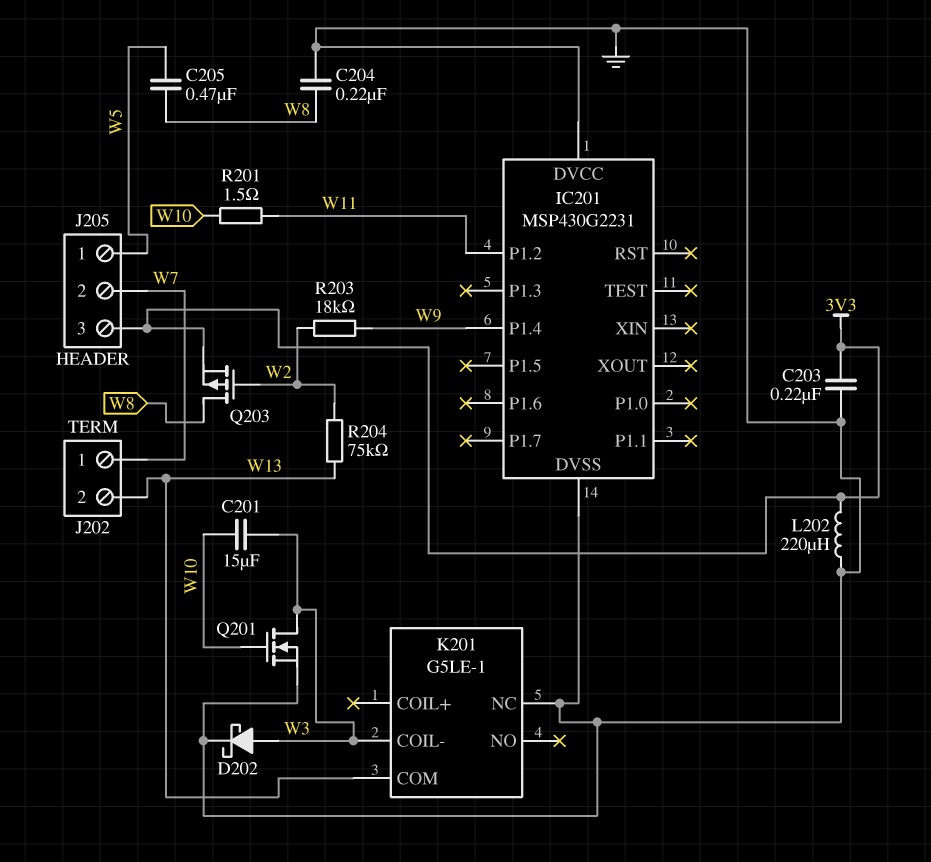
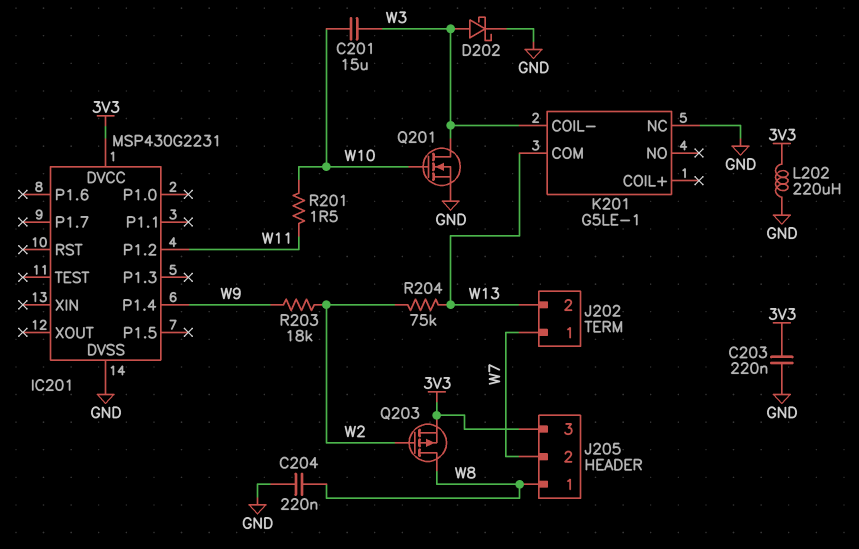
C205: 470nF (W5, W8) -> none
IC201 pin DVCC: GND -> 3V3
J205 pin 1: W5 -> W8

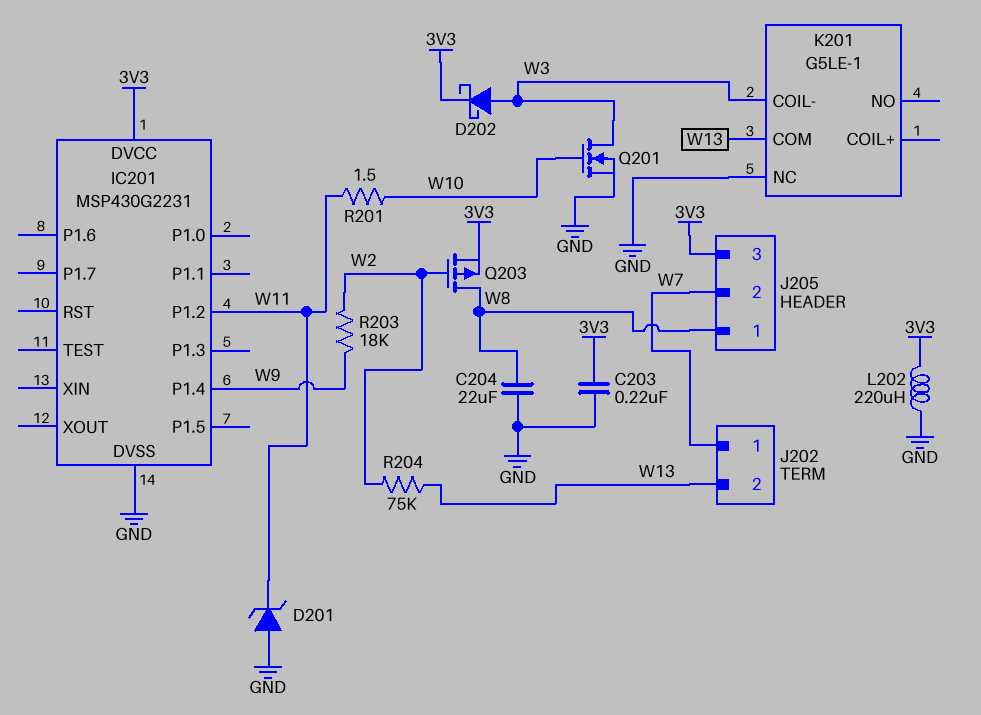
C201: 15uF (W3, W10) -> none
C204: 220nF (GND, W8) -> 22uF (GND, W8)
D201: none -> zener (A GND, K W11)
D202: schottky (A W3, K GND) -> schottky (A W3, K 3V3)

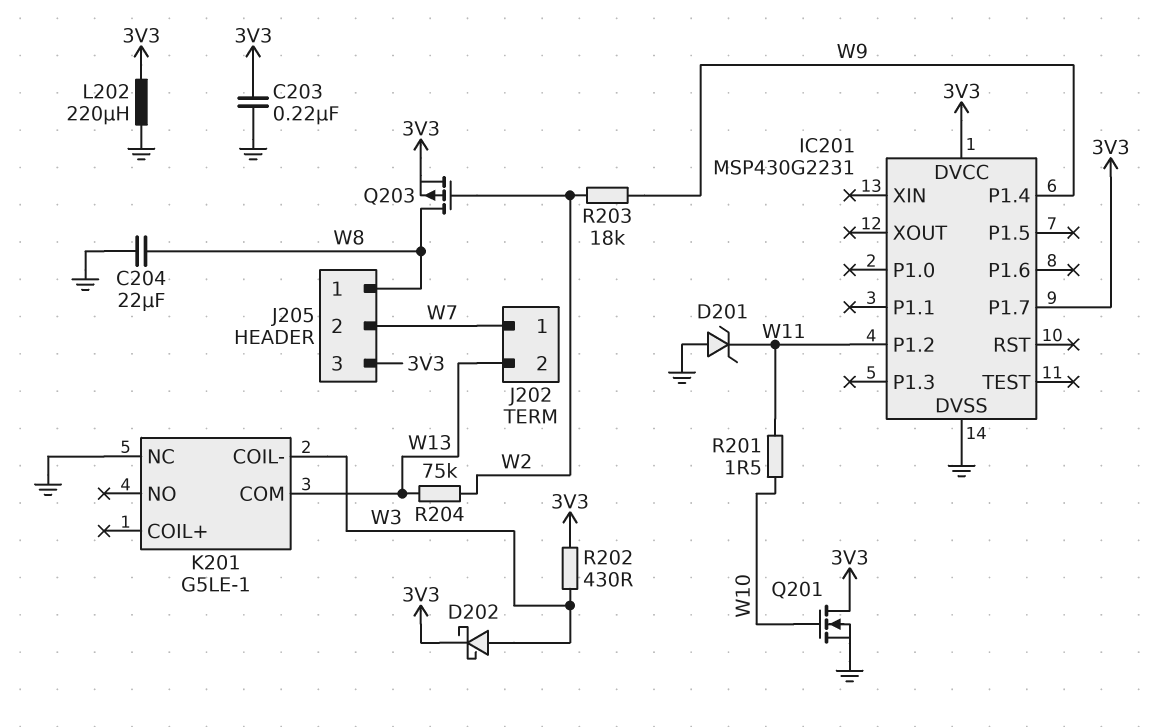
IC201 pin P1.7: none -> 3V3
Q201: NMOS (G W10, D W3, S GND) -> NMOS (G W10, D 3V3, S GND)
R202: none -> 430 (3V3, W3)

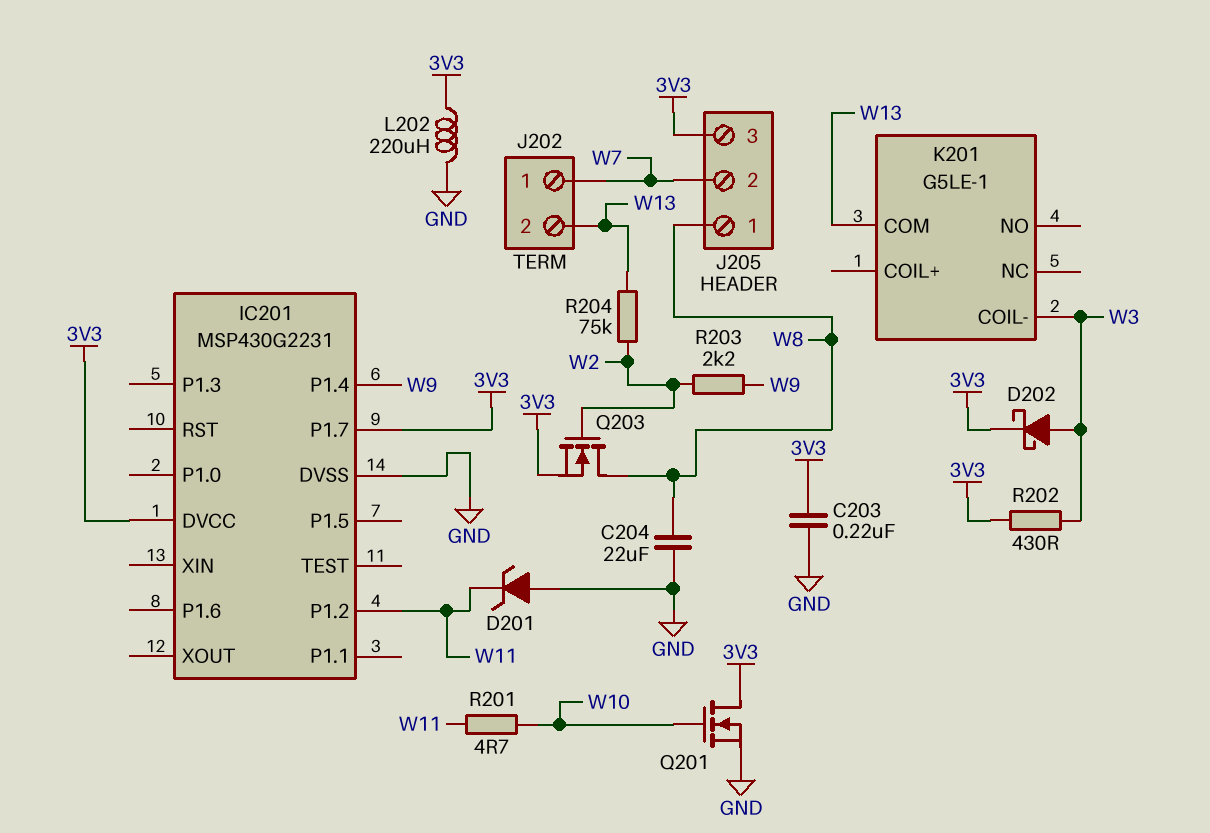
K201 pin NC: GND -> none
Q203: PMOS (G W2, D W8, S 3V3) -> NMOS (G W2, D W8, S 3V3)
R201: 1.5 (W10, W11) -> 4.7 (W10, W11)
R203: 18k (W2, W9) -> 2.2k (W2, W9)

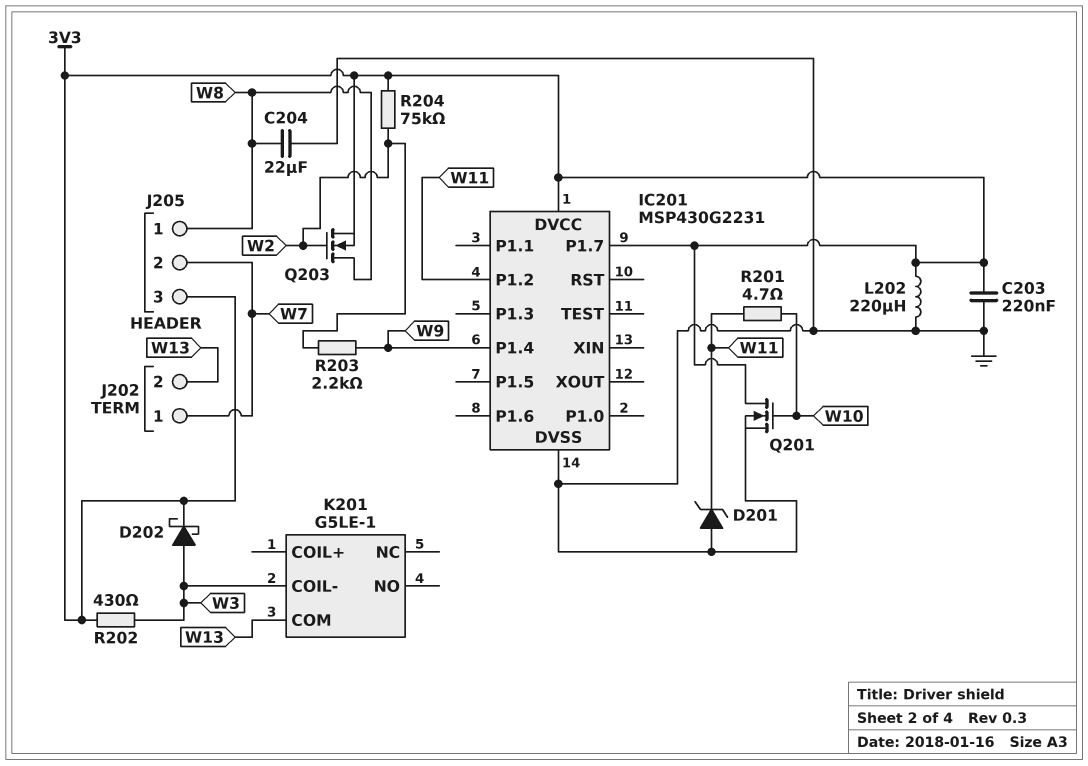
R204: 75k (W2, W13) -> 75k (3V3, W2)

